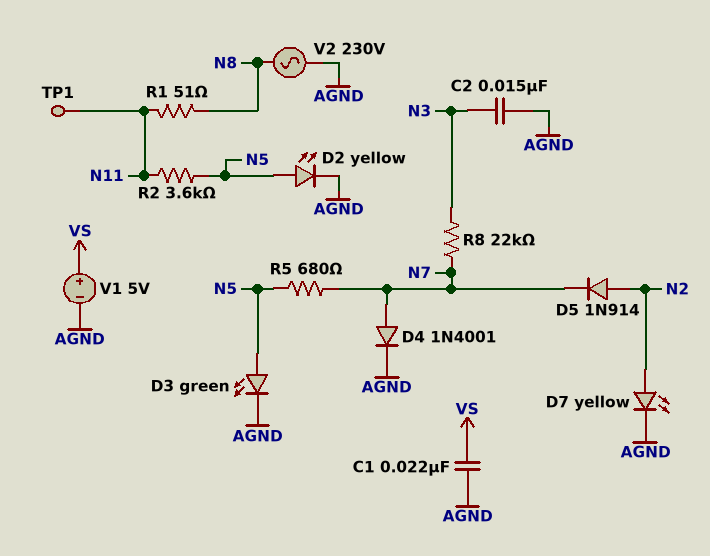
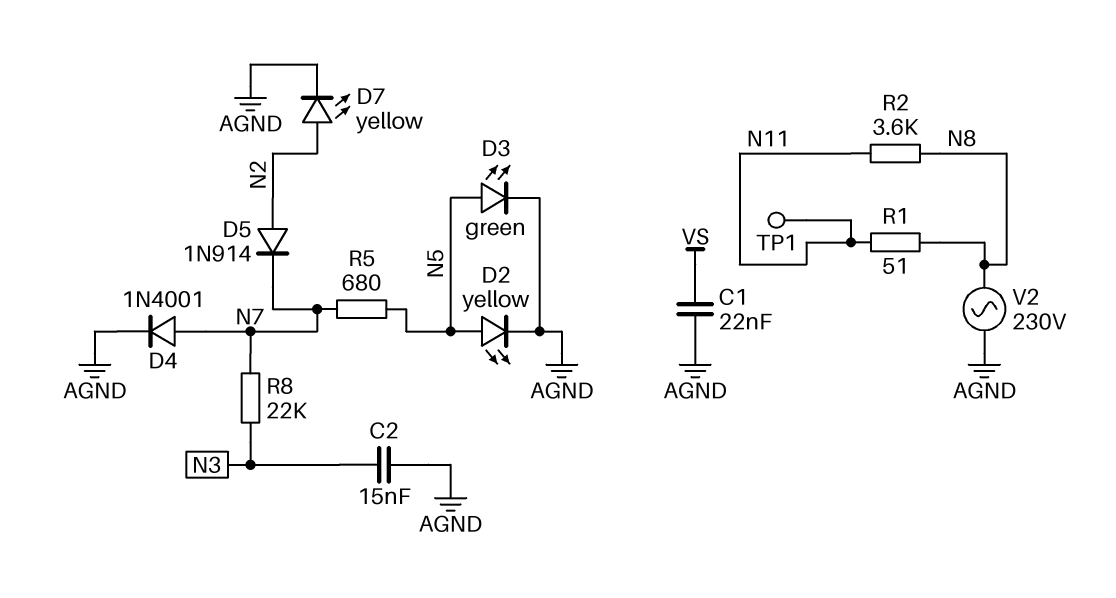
R2: 3.6k (N5, N11) -> 3.6k (N8, N11)
V1: 5V (plus VS, minus AGND) -> none

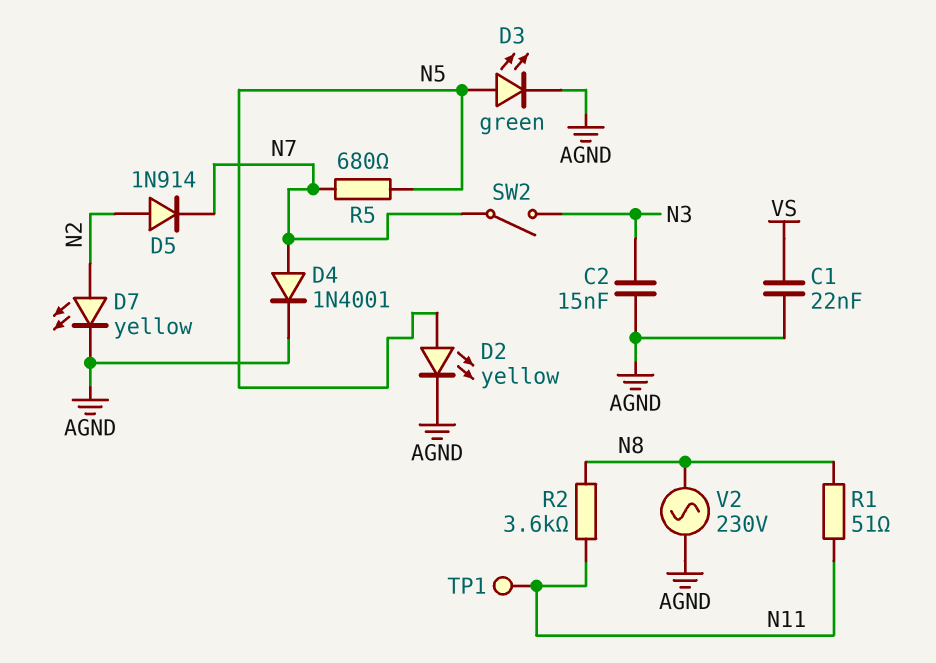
R8: 22k (N3, N7) -> none
SW2: none -> switch (N3, N7)

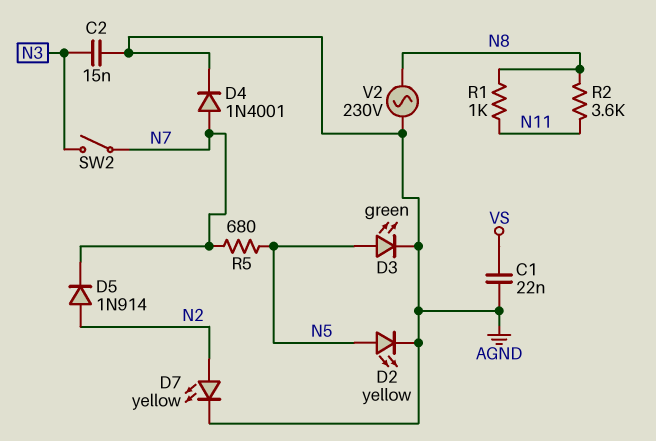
R1: 51 (N8, N11) -> 1k (N8, N11)
TP1: test point (N11) -> none

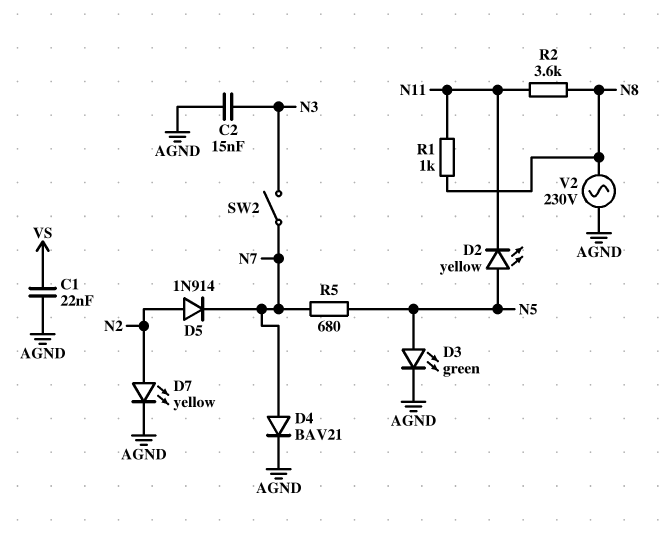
D2: LED yellow (A N5, K AGND) -> LED yellow (A N5, K N11)
D4: diode 1N4001 (A N7, K AGND) -> diode BAV21 (A N7, K AGND)

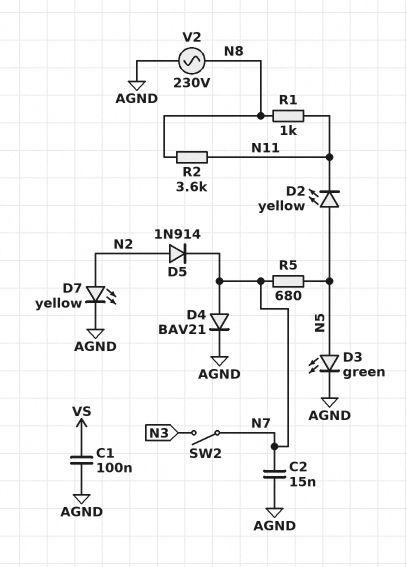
C1: 22nF (AGND, VS) -> 100nF (AGND, VS)
C2: 15nF (AGND, N3) -> 15nF (AGND, N7)

